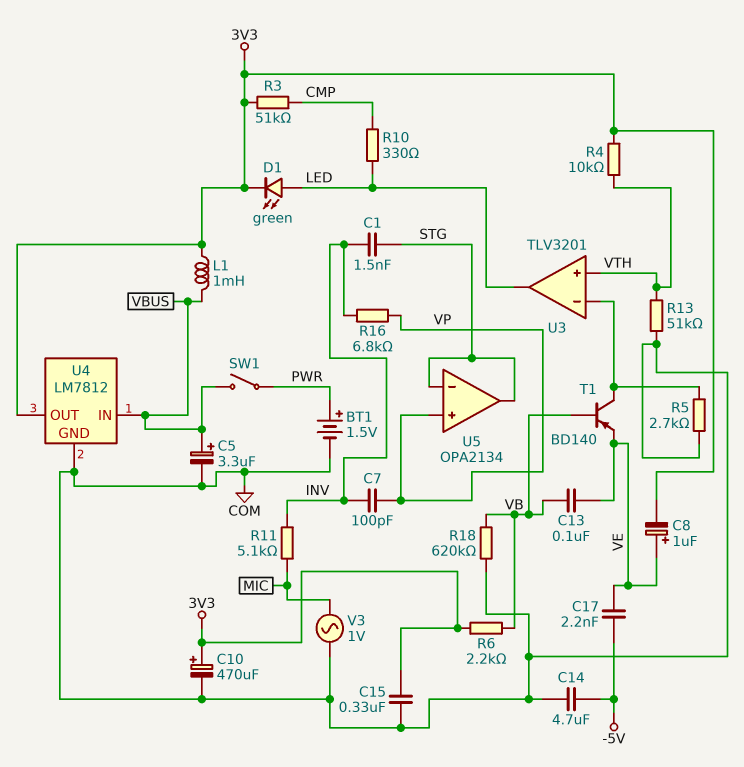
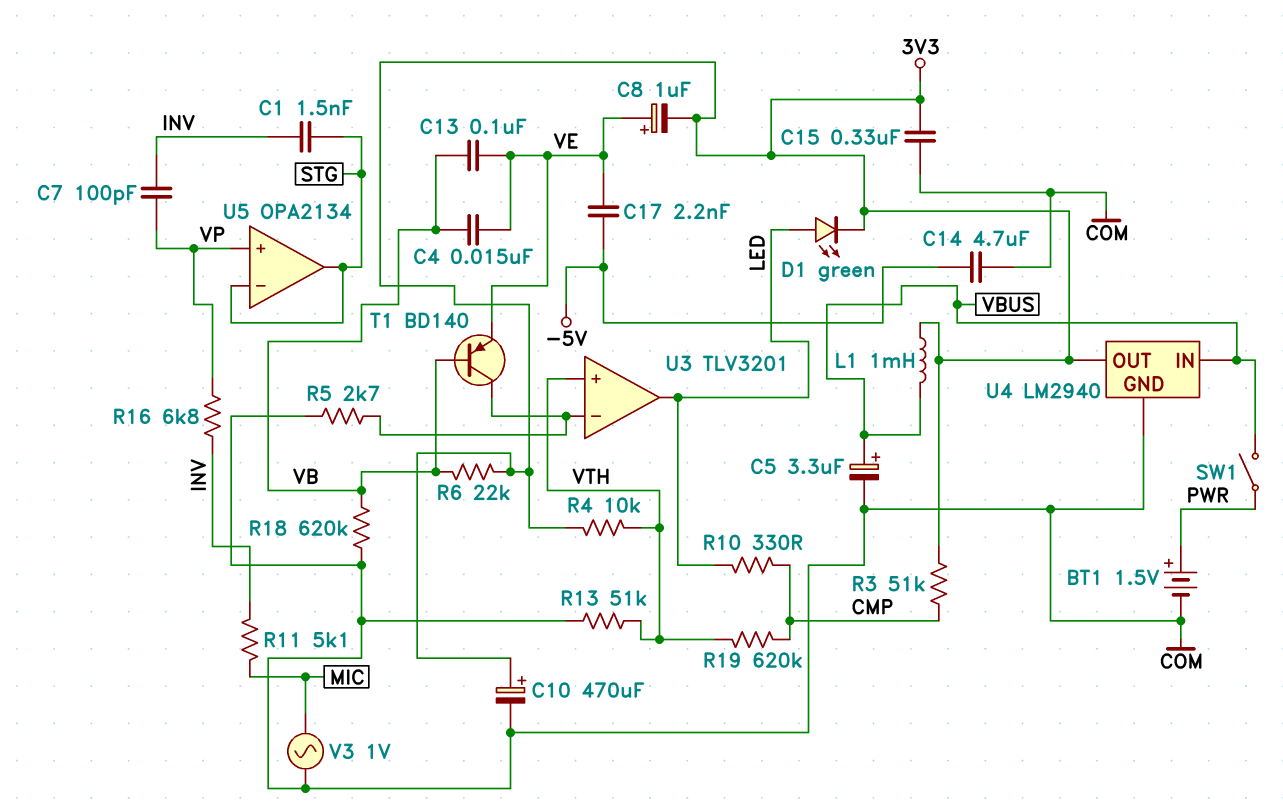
C4: none -> 15nF (VB, VE)
R6: 2.2k (3V3, VB) -> 22k (3V3, VB)
R19: none -> 620k (CMP, VTH)
U4: LM7812 -> LM2940

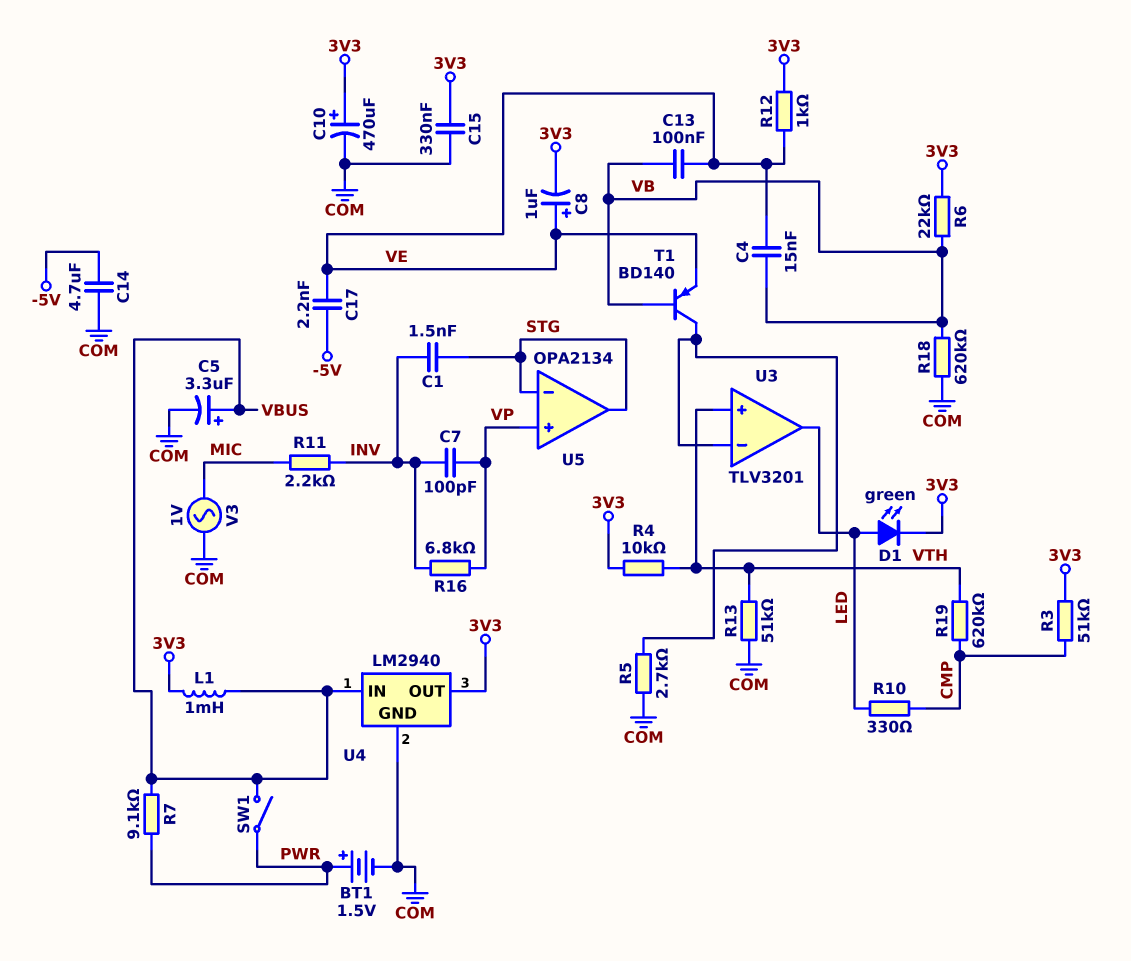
R7: none -> 9.1k (PWR, VBUS)
R11: 5.1k (INV, MIC) -> 2.2k (INV, MIC)
R12: none -> 1k (3V3, VE)

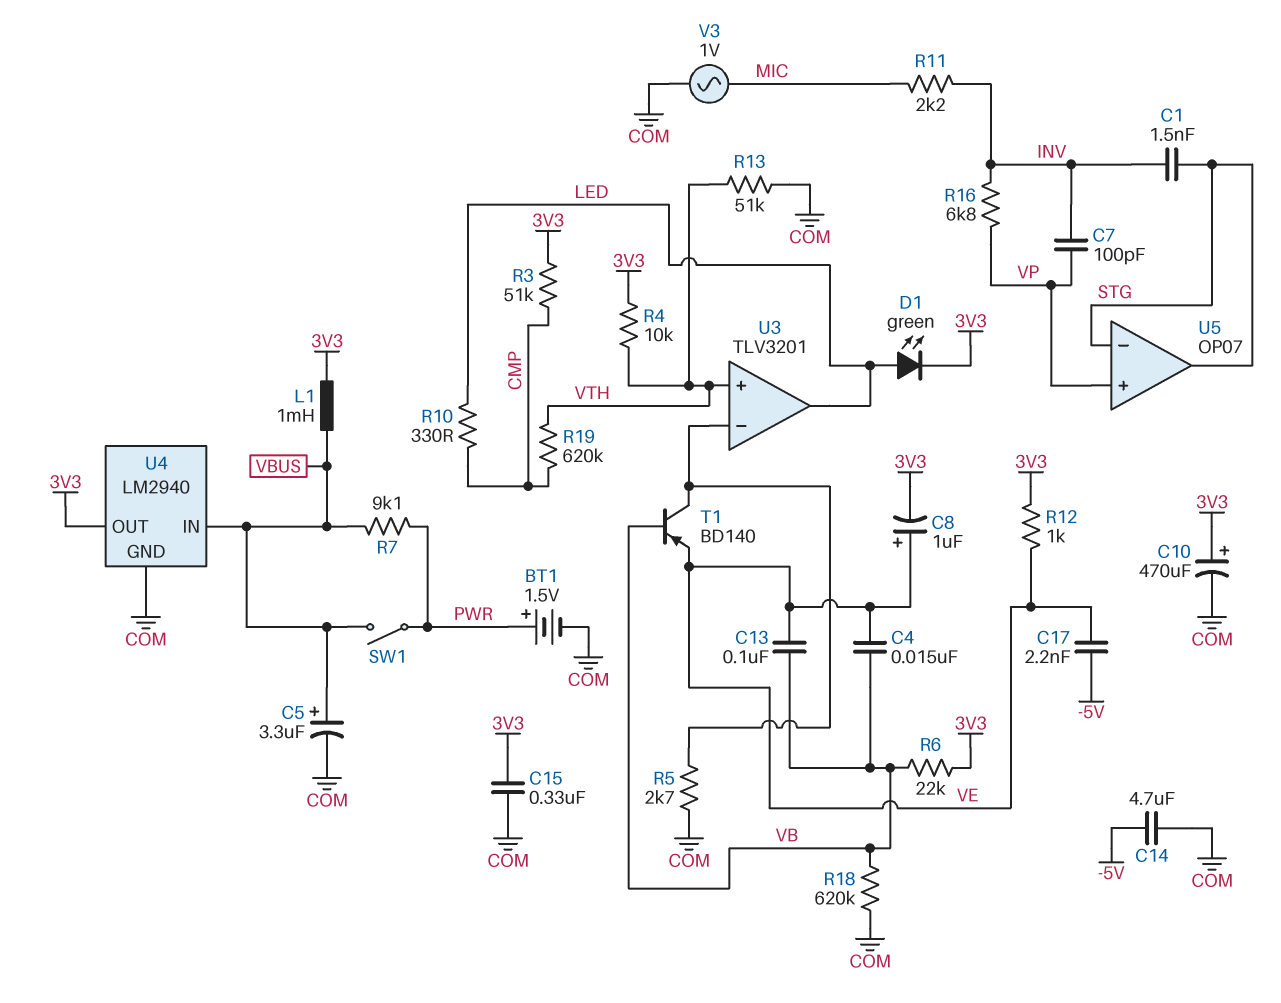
U5: OPA2134 -> OP07

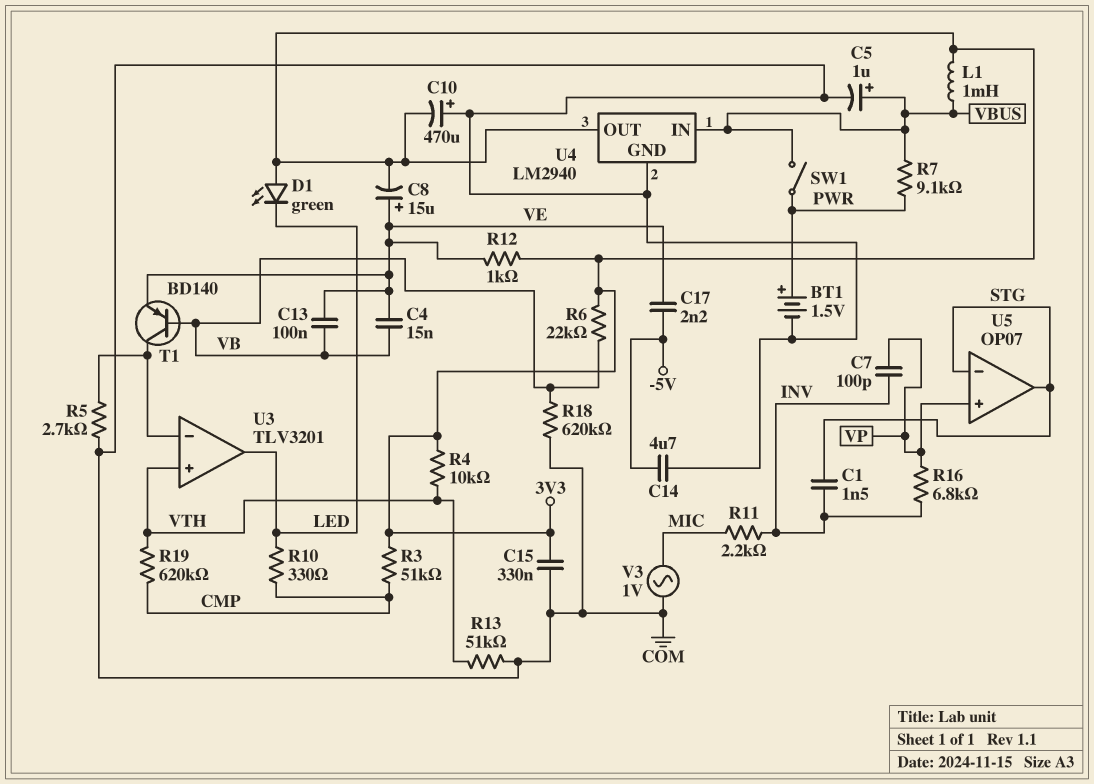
C5: 3.3uF (plus VBUS, minus COM) -> 1uF (plus VBUS, minus COM)
C8: 1uF (plus VE, minus 3V3) -> 15uF (plus VE, minus 3V3)
C10: 470uF (plus 3V3, minus COM) -> 470uF (plus COM, minus 3V3)
D1: LED green (A LED, K 3V3) -> LED green (A 3V3, K LED)

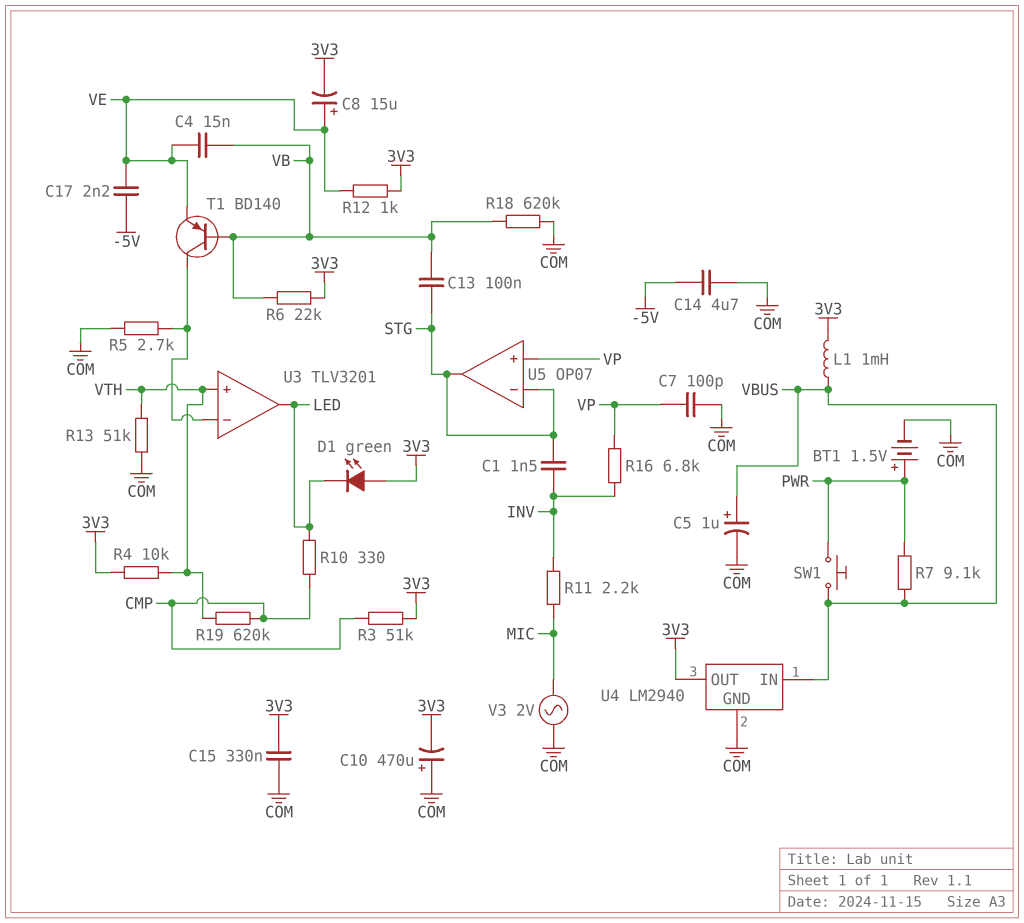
C7: 100pF (INV, VP) -> 100pF (COM, VP)
C13: 100nF (VB, VE) -> 100nF (STG, VB)
SW1: switch (PWR, VBUS) -> button (PWR, VBUS)
V3: AC 1V (COM, MIC) -> AC 2V (COM, MIC)

